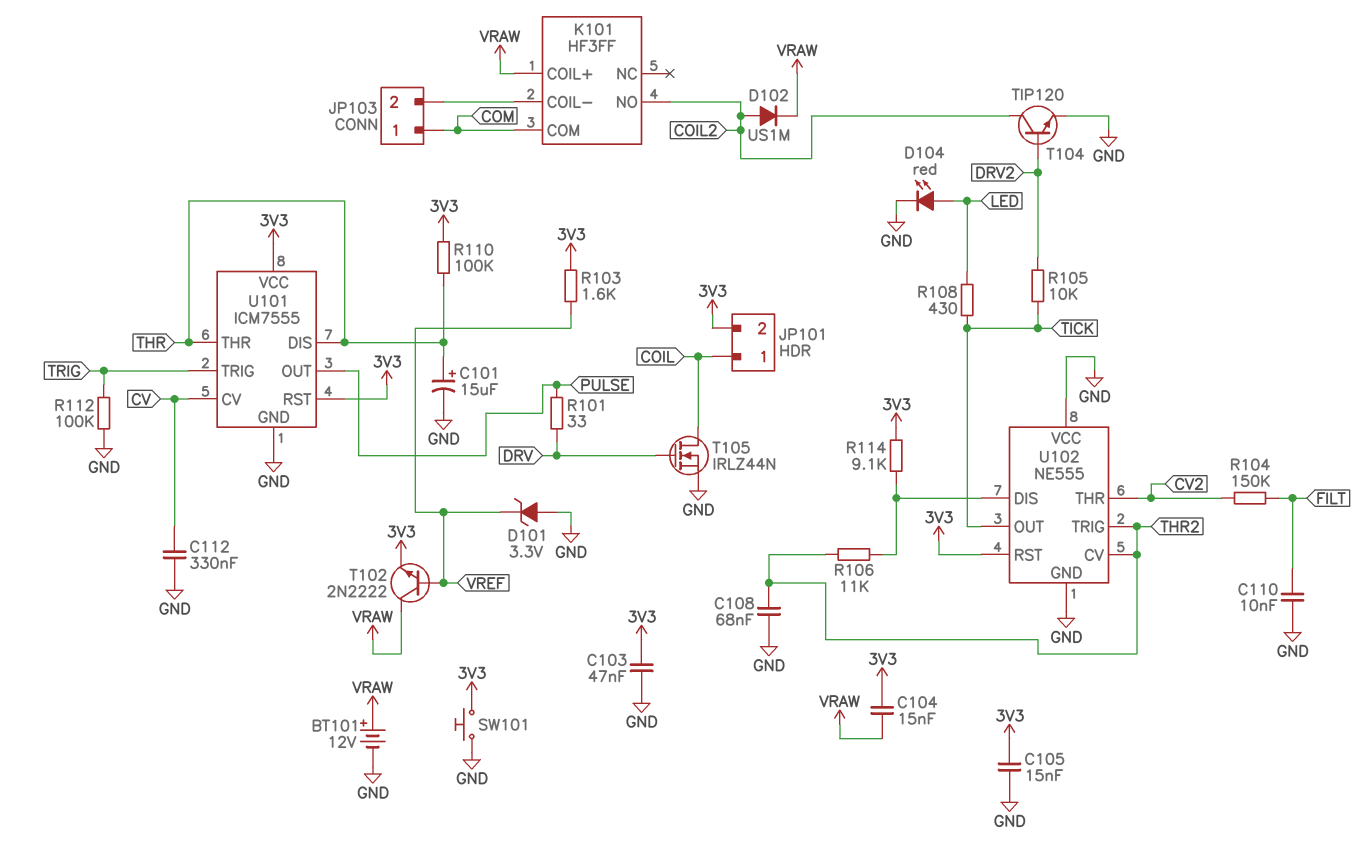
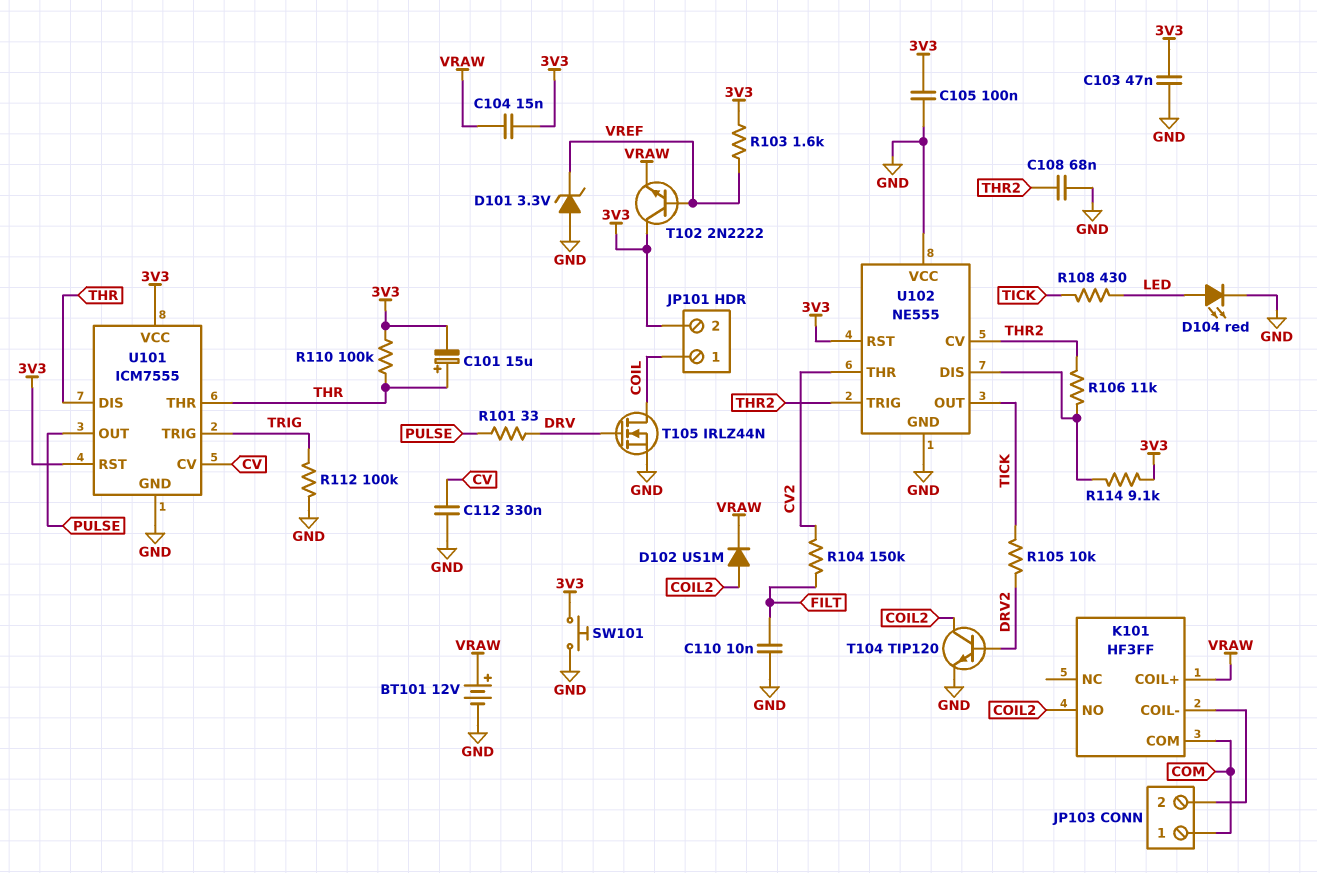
C101: 15uF (plus THR, minus GND) -> 15uF (plus THR, minus 3V3)
C105: 15nF (3V3, GND) -> 100nF (3V3, GND)
T102: NPN 2N2222 (B VREF, C VRAW, E 3V3) -> NPN 2N2222 (B VREF, C 3V3, E VRAW)

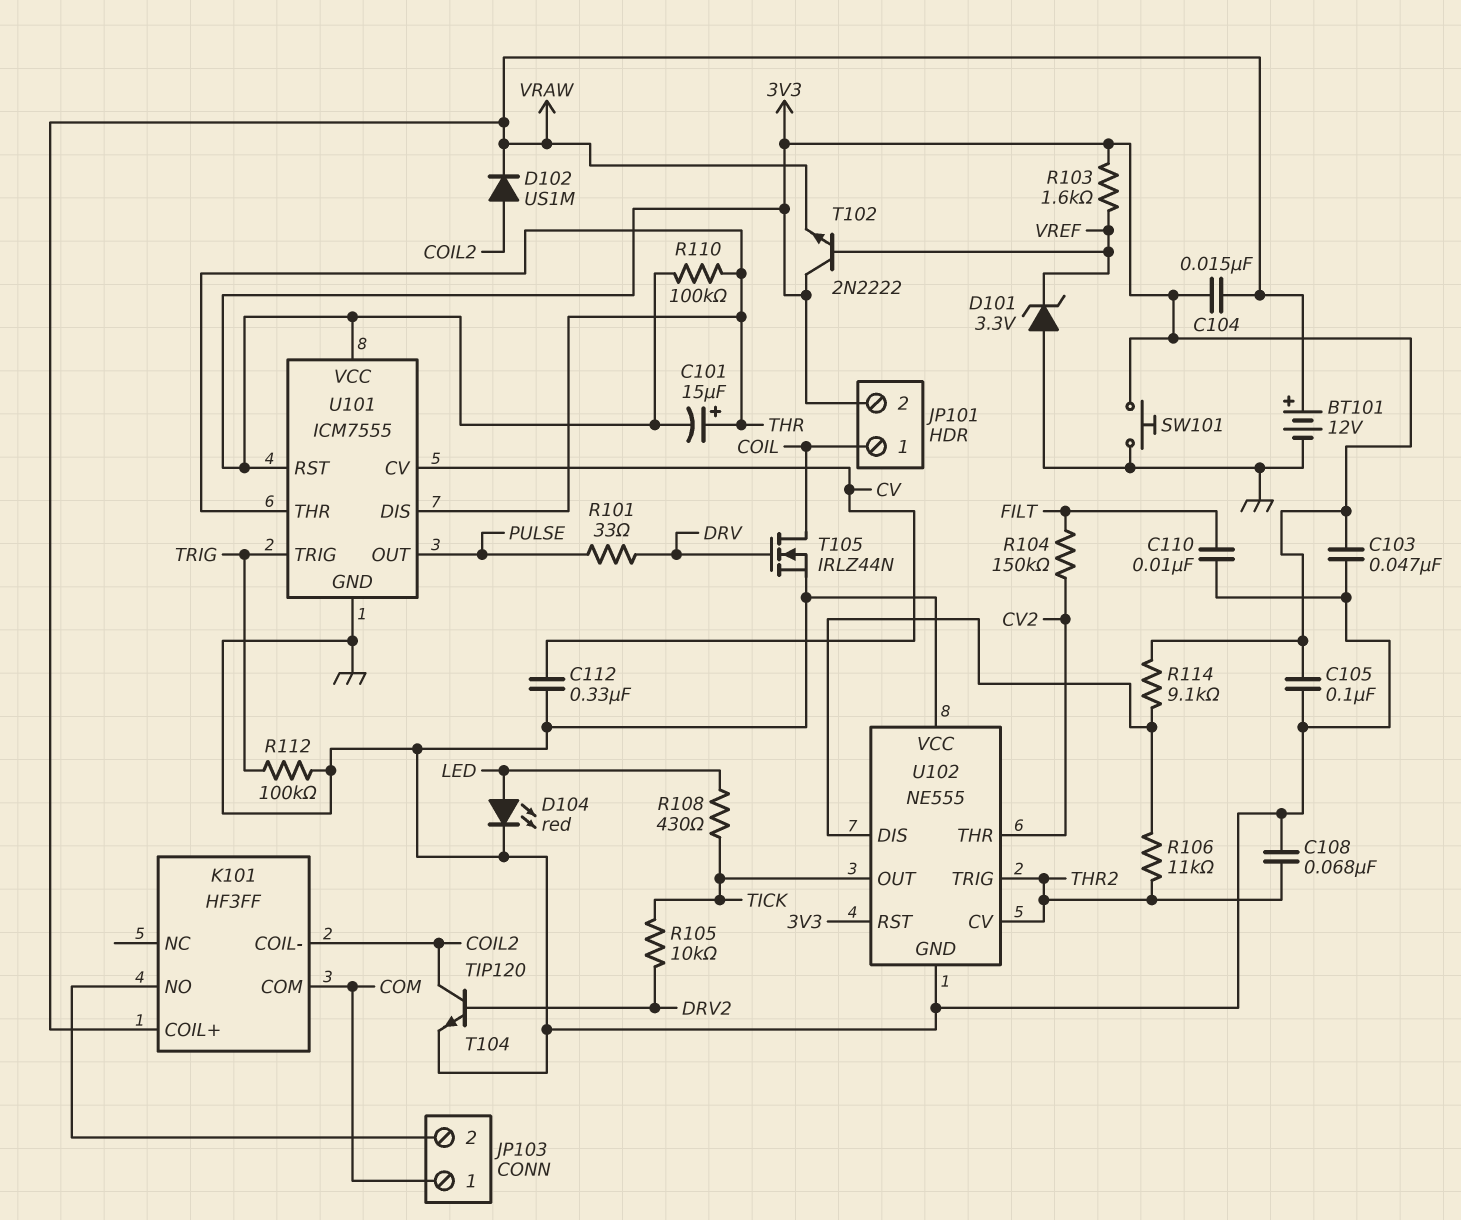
K101 pin COIL-: JP103/2 -> COIL2
K101 pin NO: COIL2 -> JP103/2

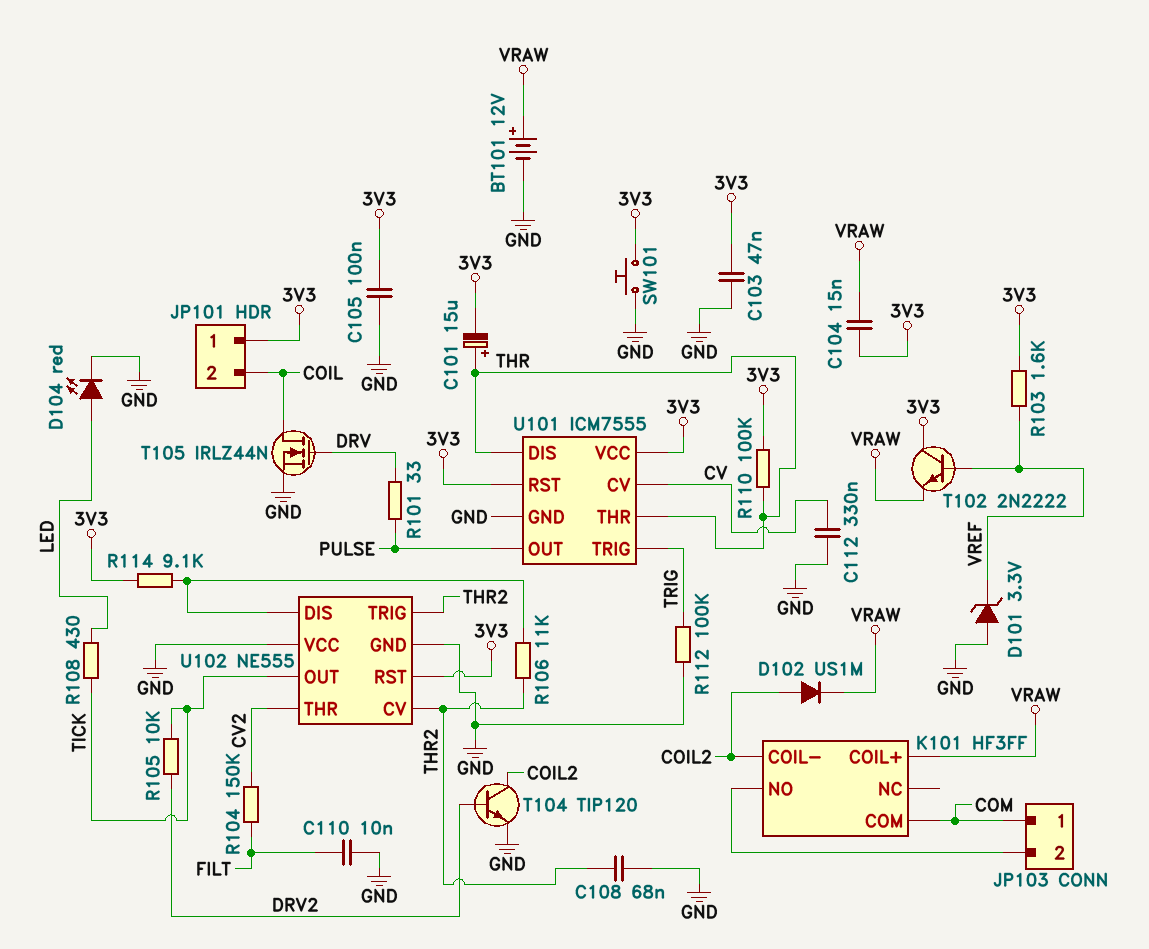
JP101 pin 1: COIL -> 3V3
JP101 pin 2: 3V3 -> COIL

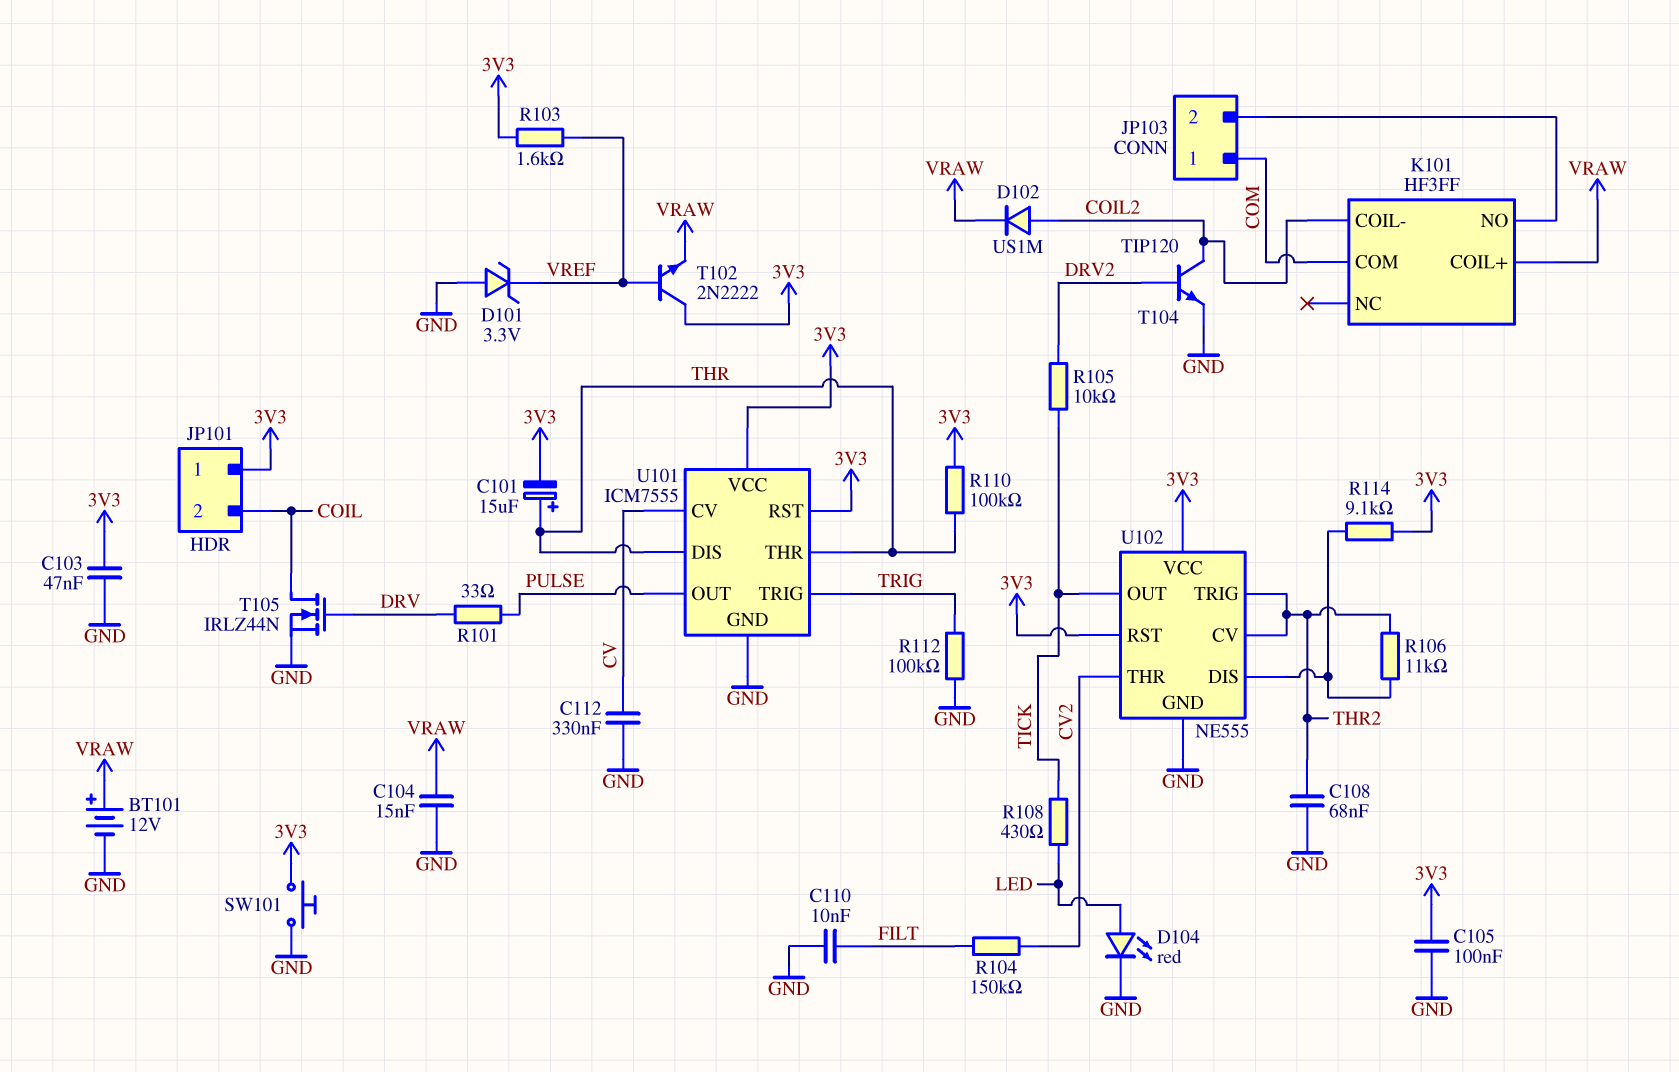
C104: 15nF (3V3, VRAW) -> 15nF (GND, VRAW)
U102 pin VCC: GND -> 3V3

